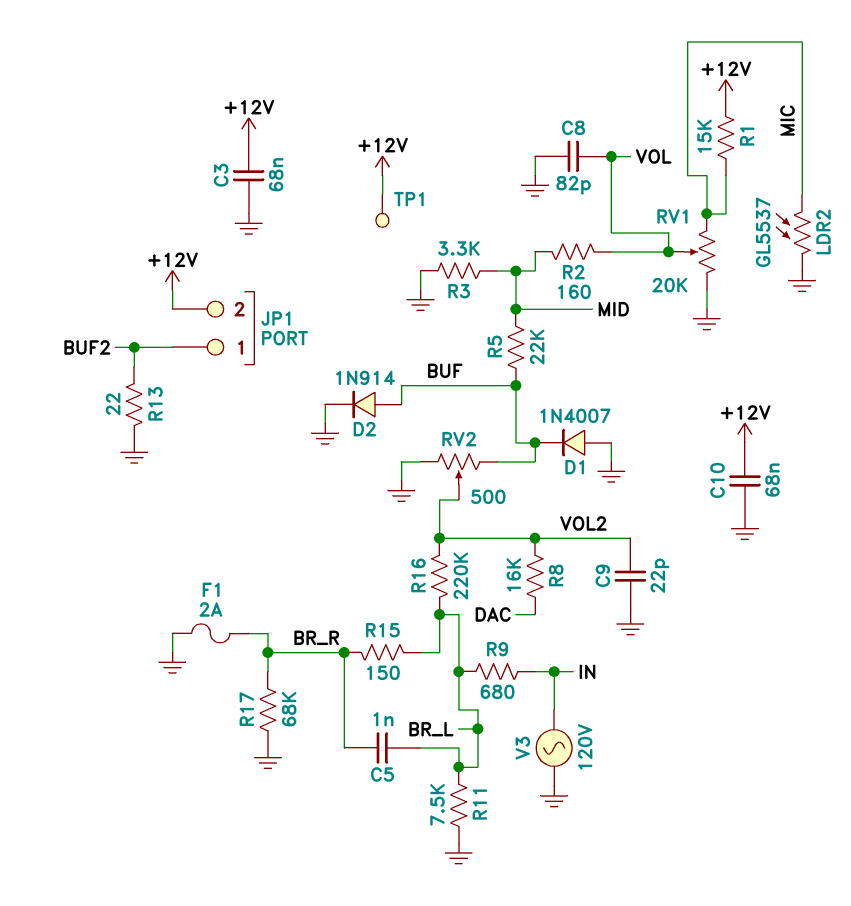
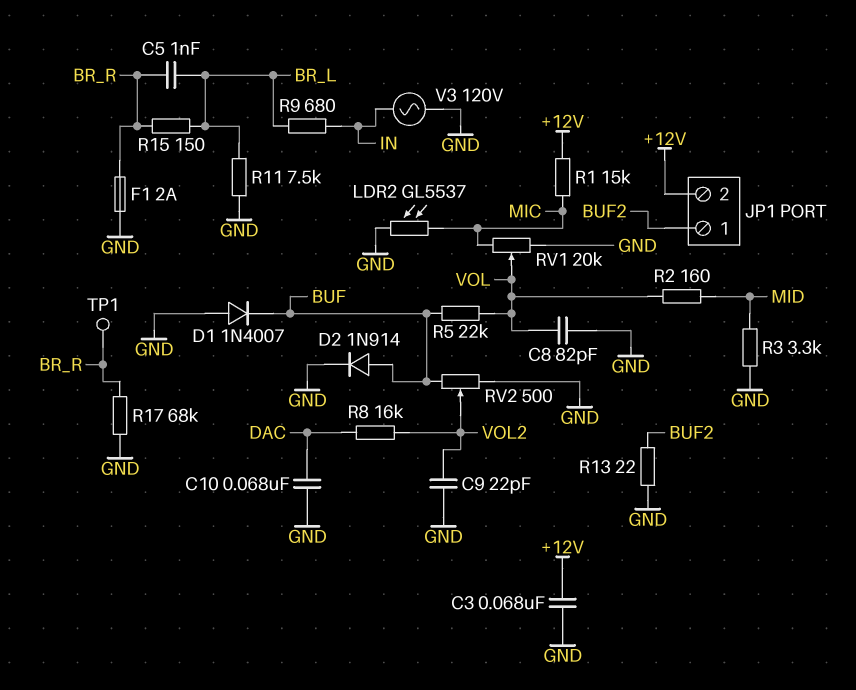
C10: 68nF (+12V, GND) -> 68nF (DAC, GND)
R5: 22k (BUF, MID) -> 22k (BUF, VOL)
R16: 220k (BR_L, VOL2) -> none
TP1: test point (+12V) -> test point (BR_R)

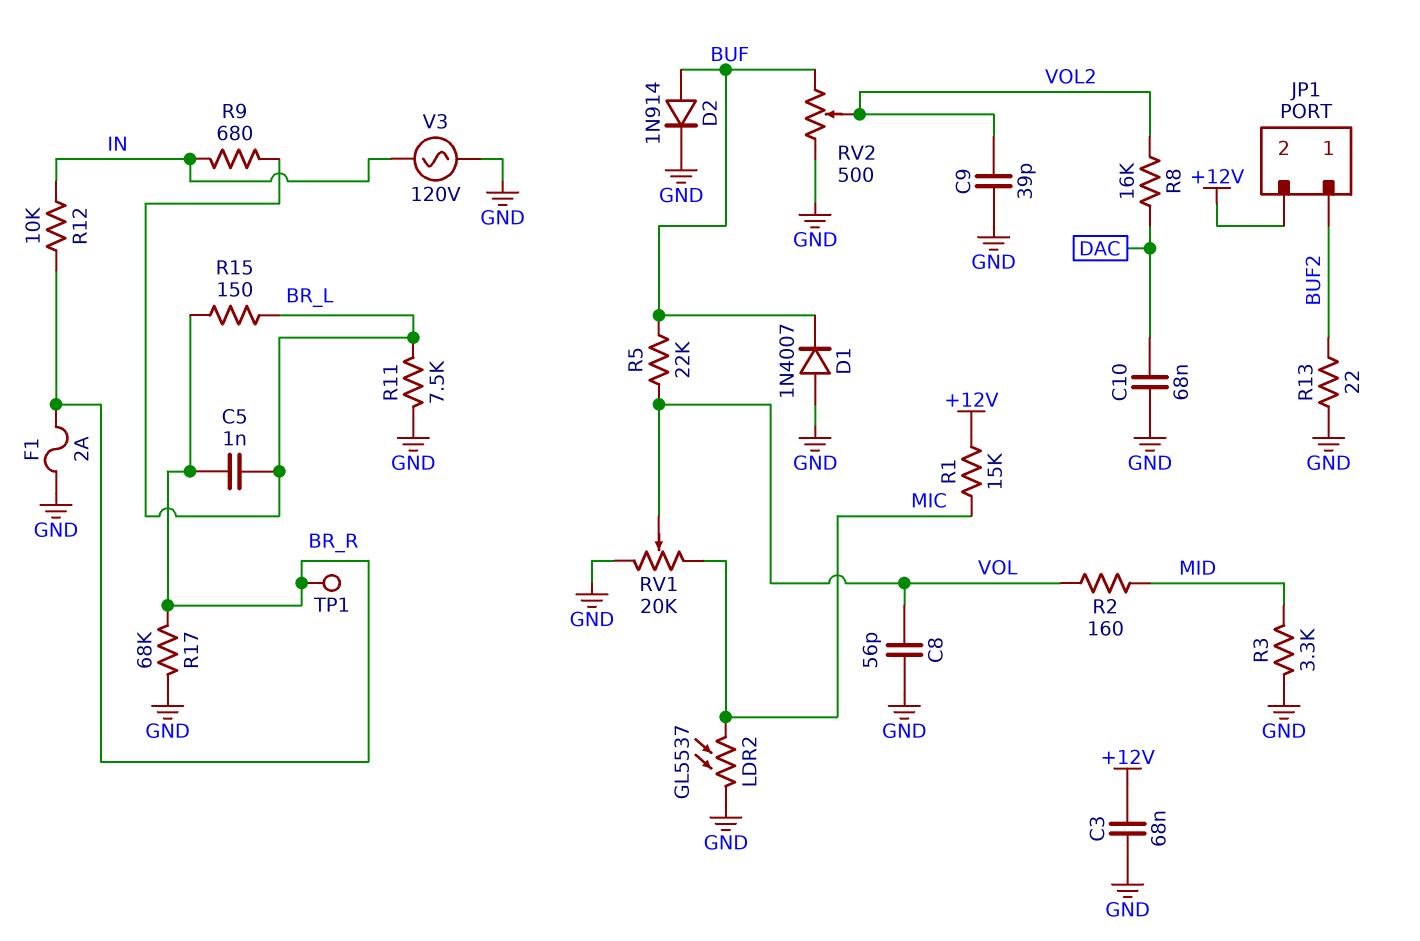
C8: 82pF (GND, VOL) -> 56pF (GND, VOL)
C9: 22pF (GND, VOL2) -> 39pF (GND, VOL2)
R12: none -> 10k (BR_R, IN)

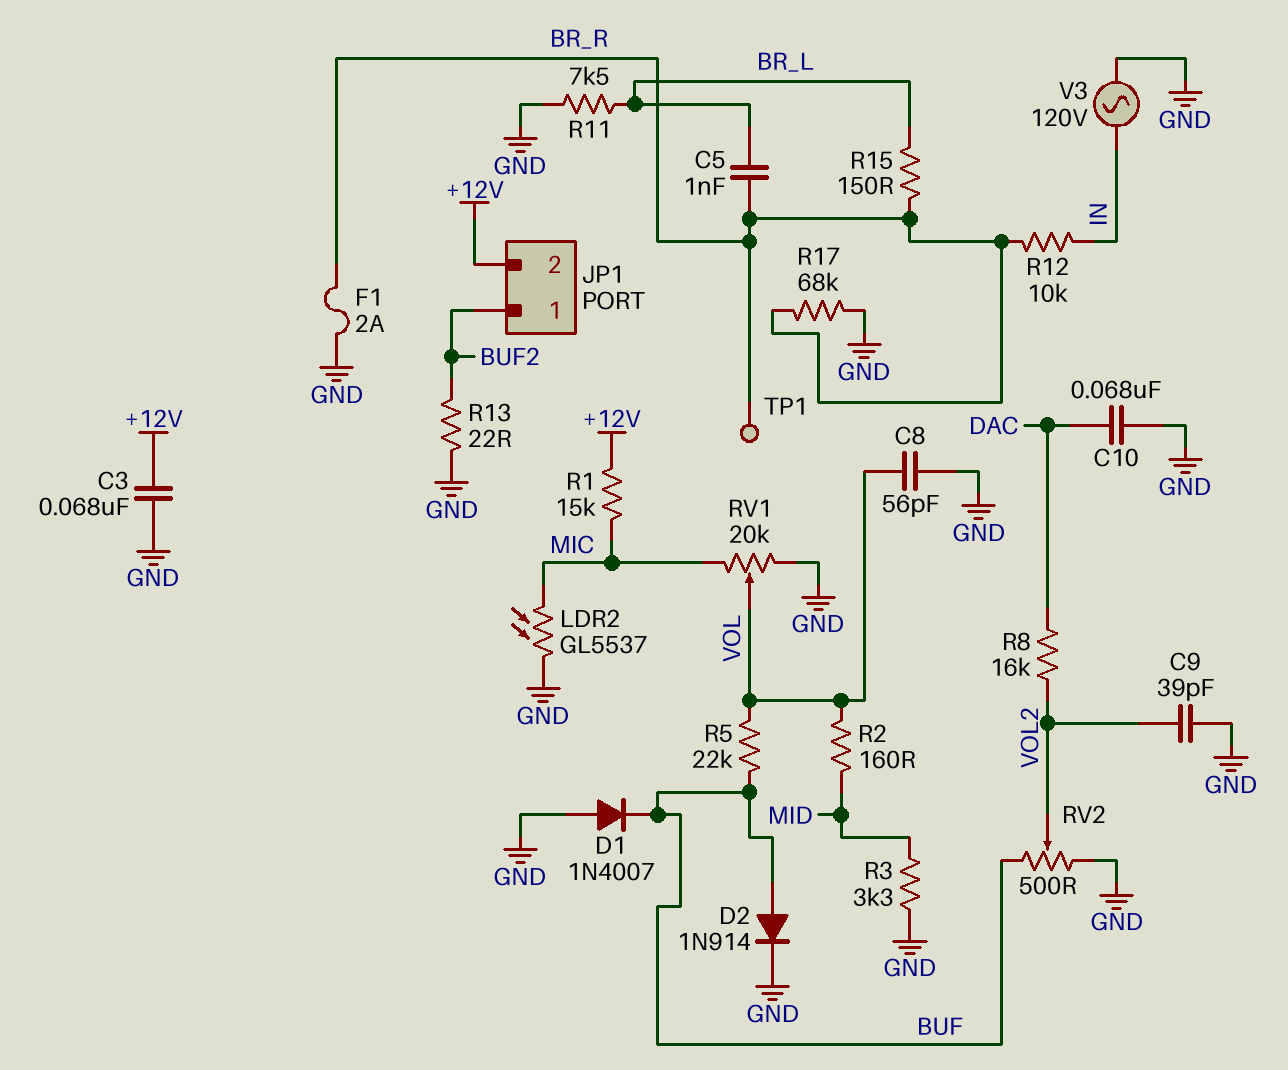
R9: 680 (BR_L, IN) -> none

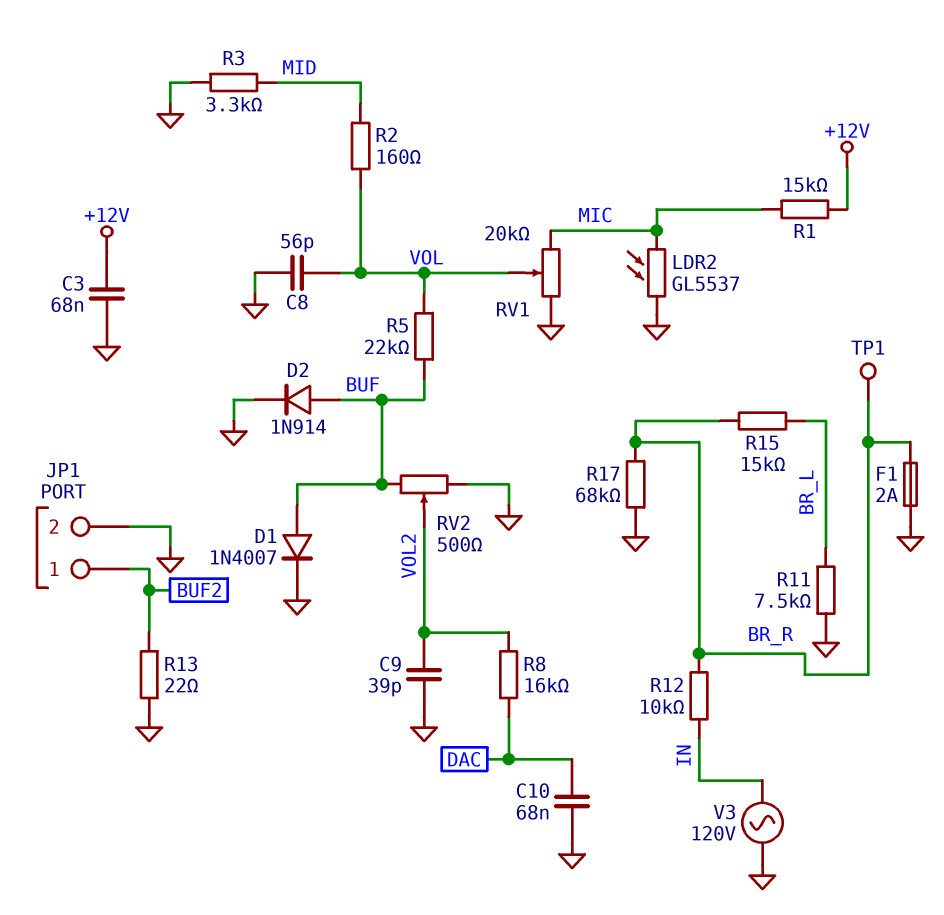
C5: 1nF (BR_L, BR_R) -> none
D1: diode 1N4007 (A GND, K BUF) -> diode 1N4007 (A BUF, K GND)
JP1 pin 2: +12V -> GND
R15: 150 (BR_L, BR_R) -> 15k (BR_L, BR_R)

